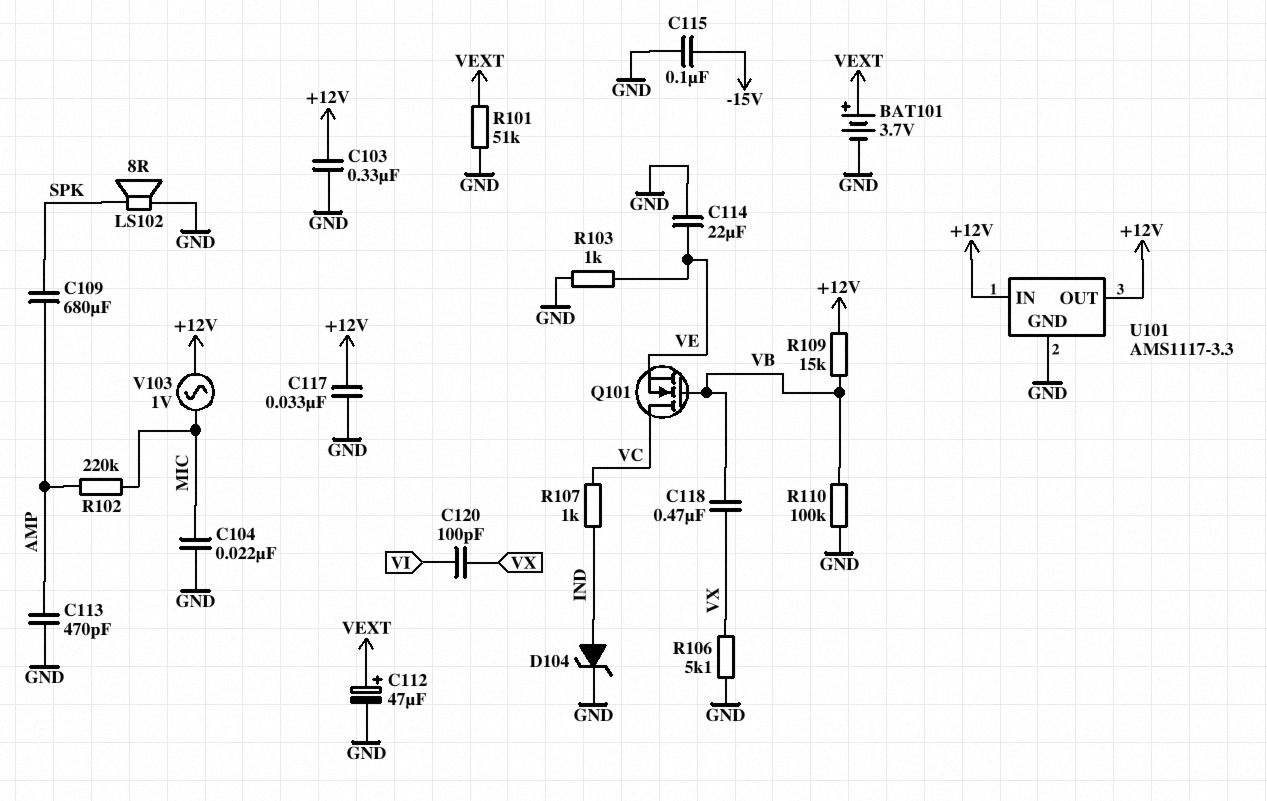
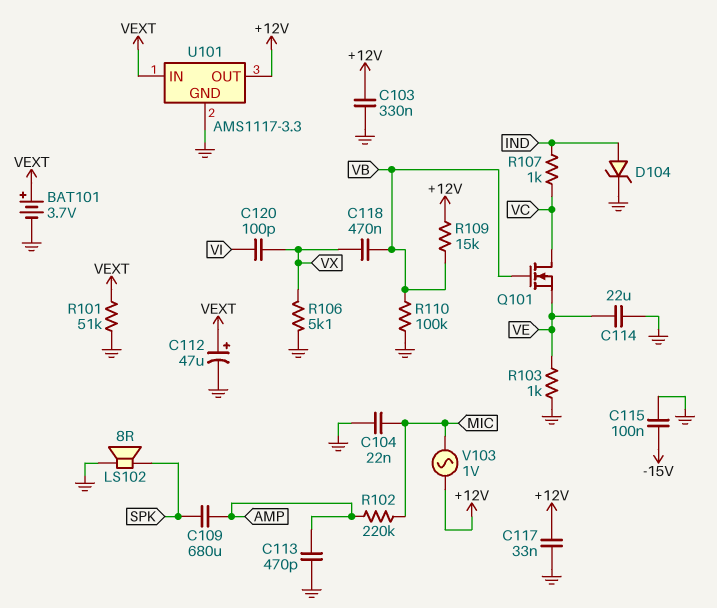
U101 pin IN: +12V -> VEXT

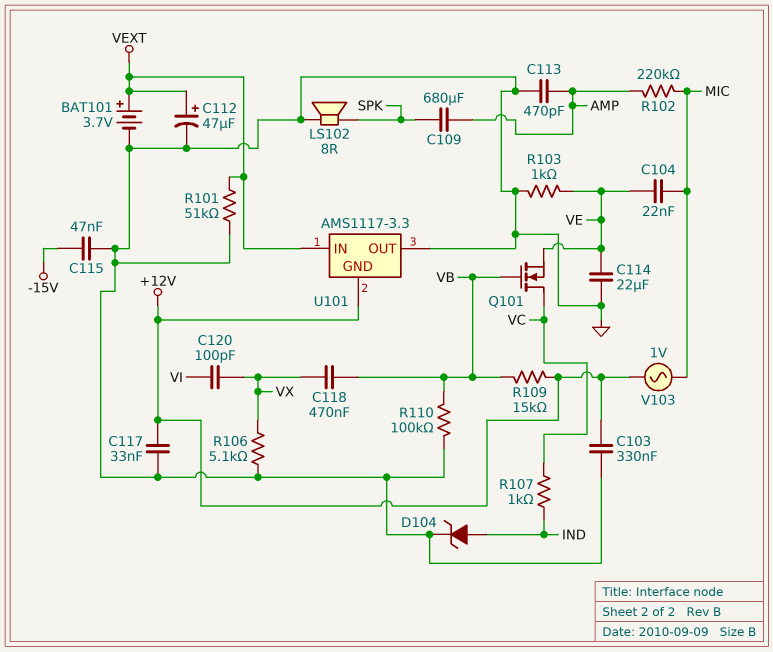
C104: 22nF (GND, MIC) -> 22nF (MIC, VE)
C115: 100nF (-15V, GND) -> 47nF (-15V, GND)
U101 pin GND: GND -> +12V
U101 pin OUT: +12V -> GND

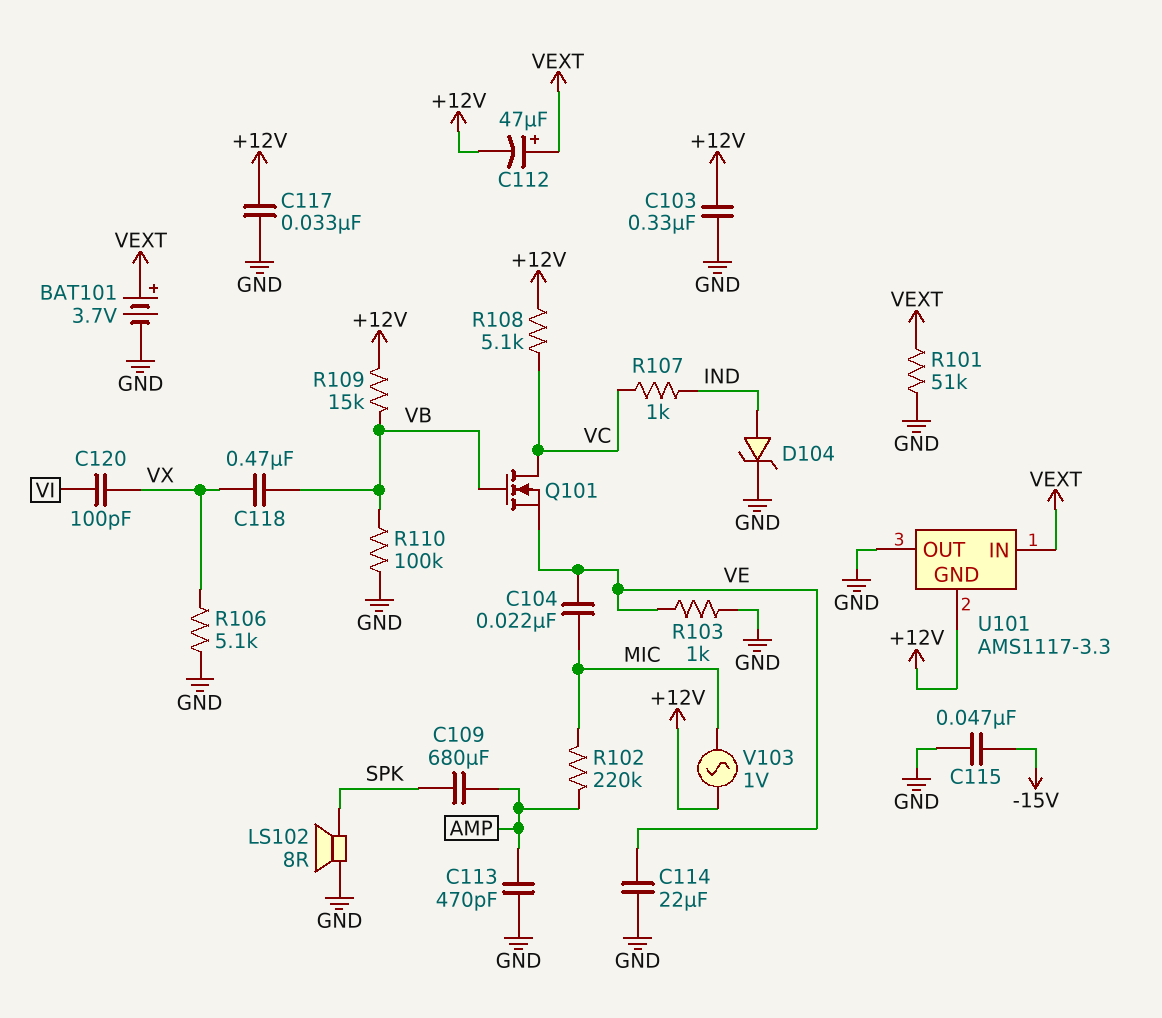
C112: 47uF (plus VEXT, minus GND) -> 47uF (plus VEXT, minus +12V)
R108: none -> 5.1k (+12V, VC)

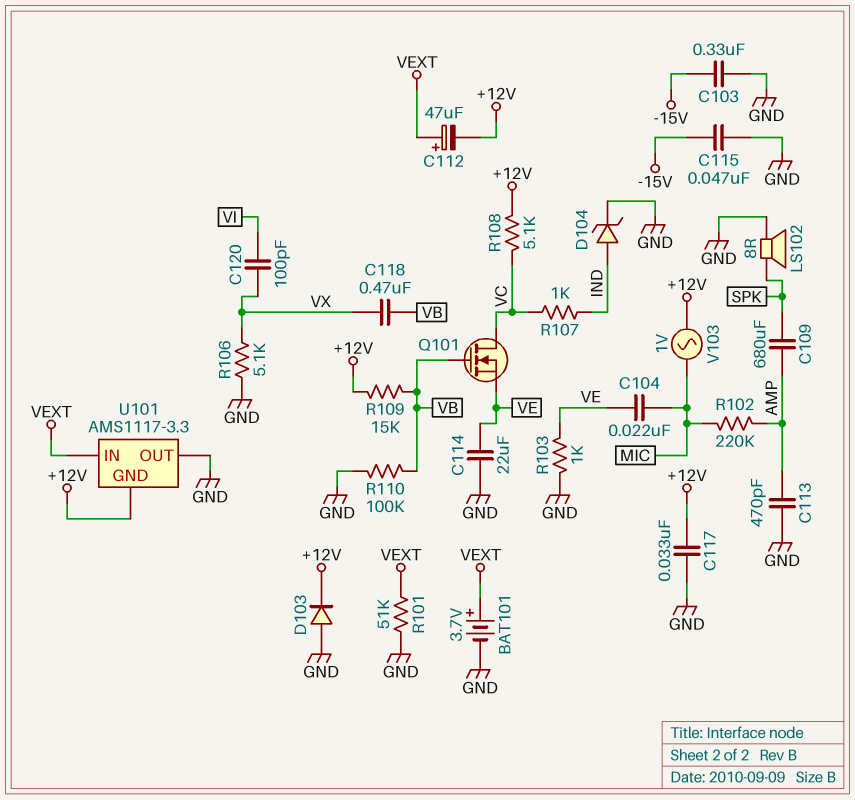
C103: 330nF (+12V, GND) -> 330nF (-15V, GND)
D103: none -> diode (A GND, K +12V)

